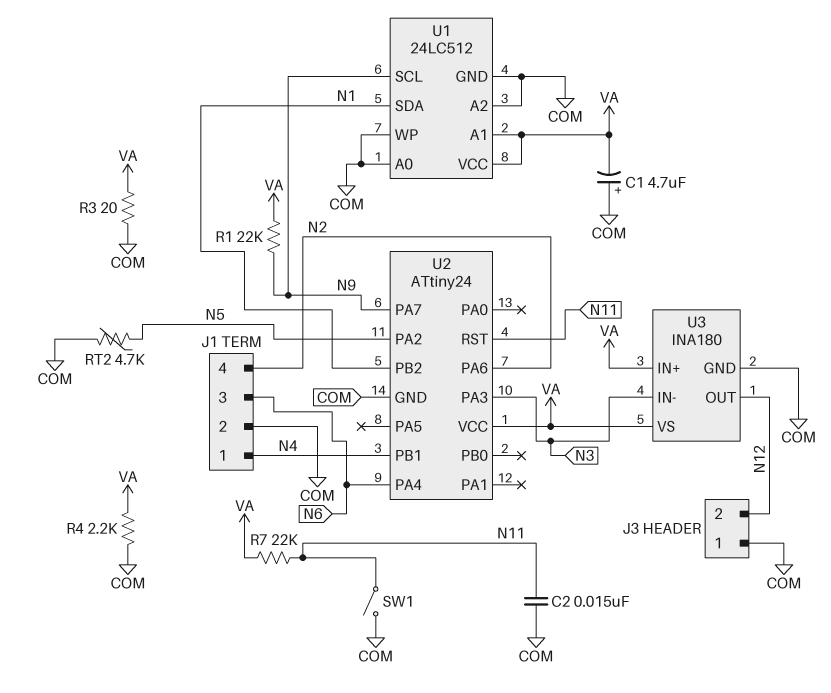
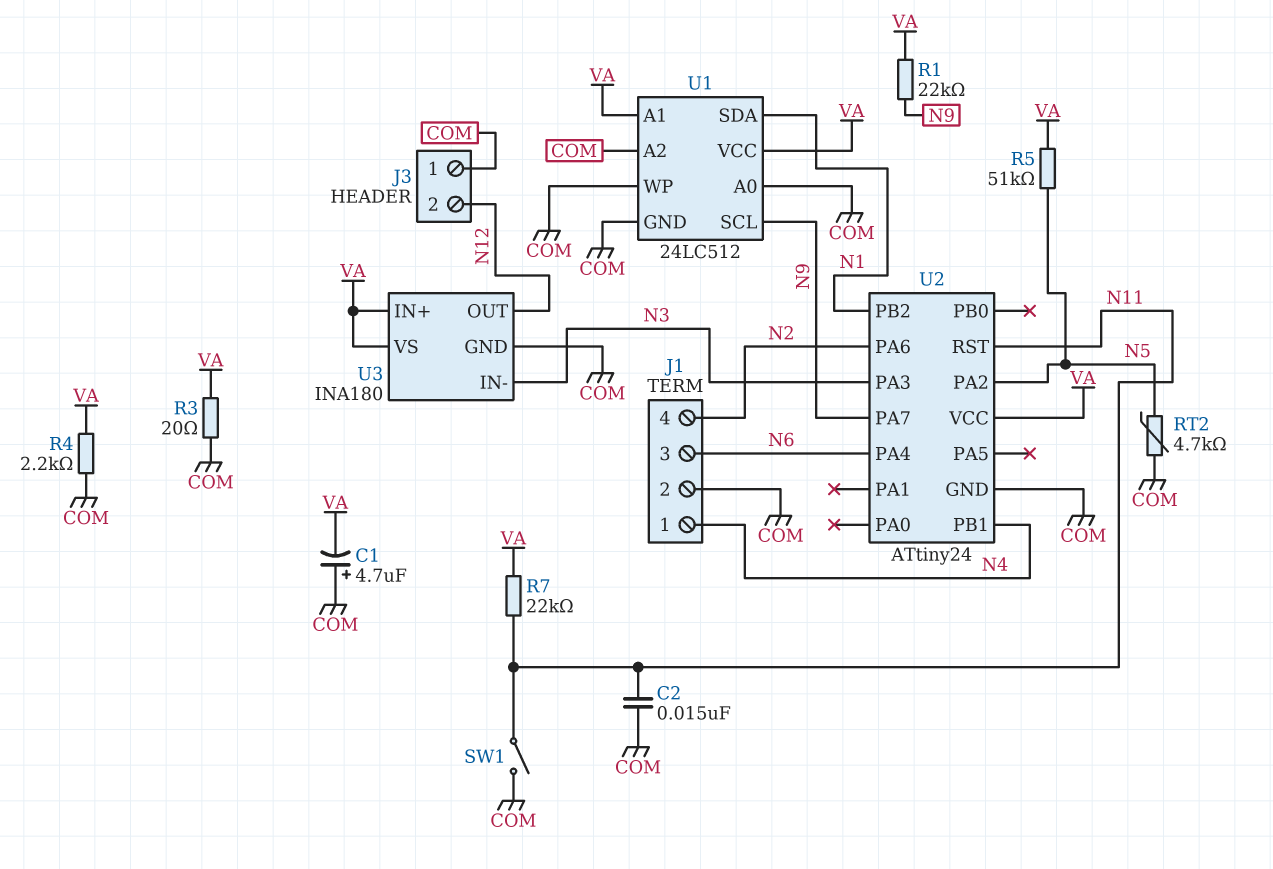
R5: none -> 51k (N5, VA)

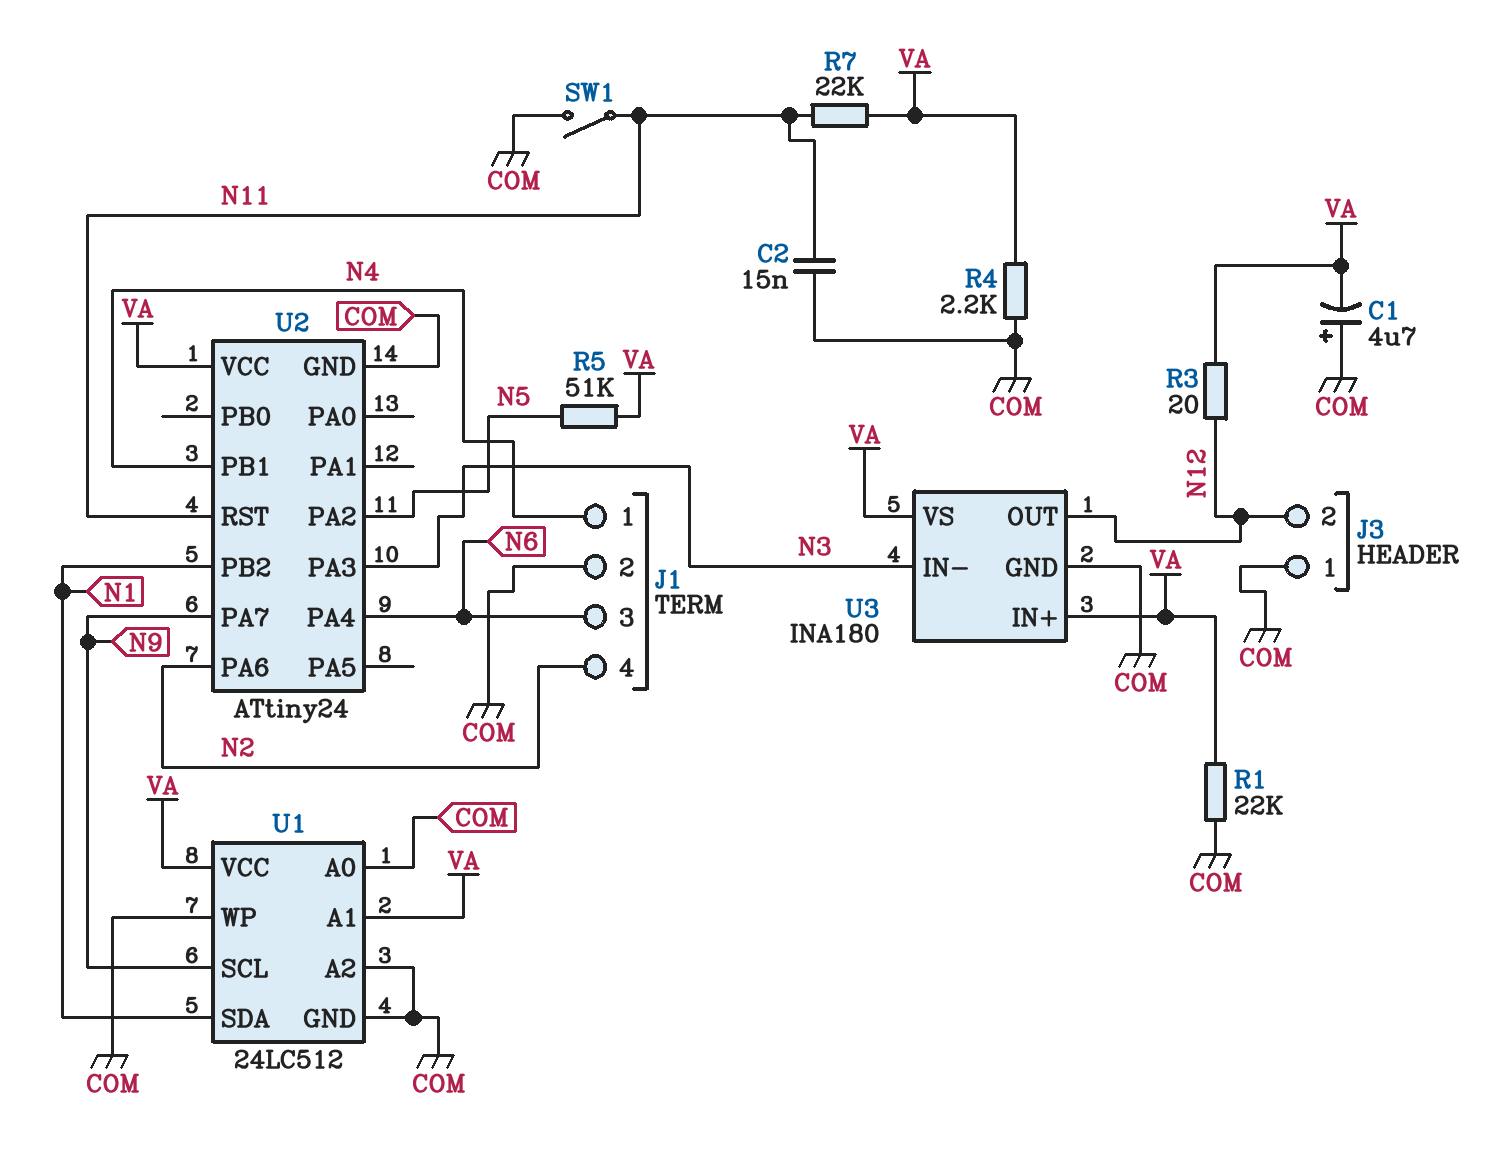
R1: 22k (N9, VA) -> 22k (COM, VA)
R3: 20 (COM, VA) -> 20 (N12, VA)
RT2: 4.7k (COM, N5) -> none

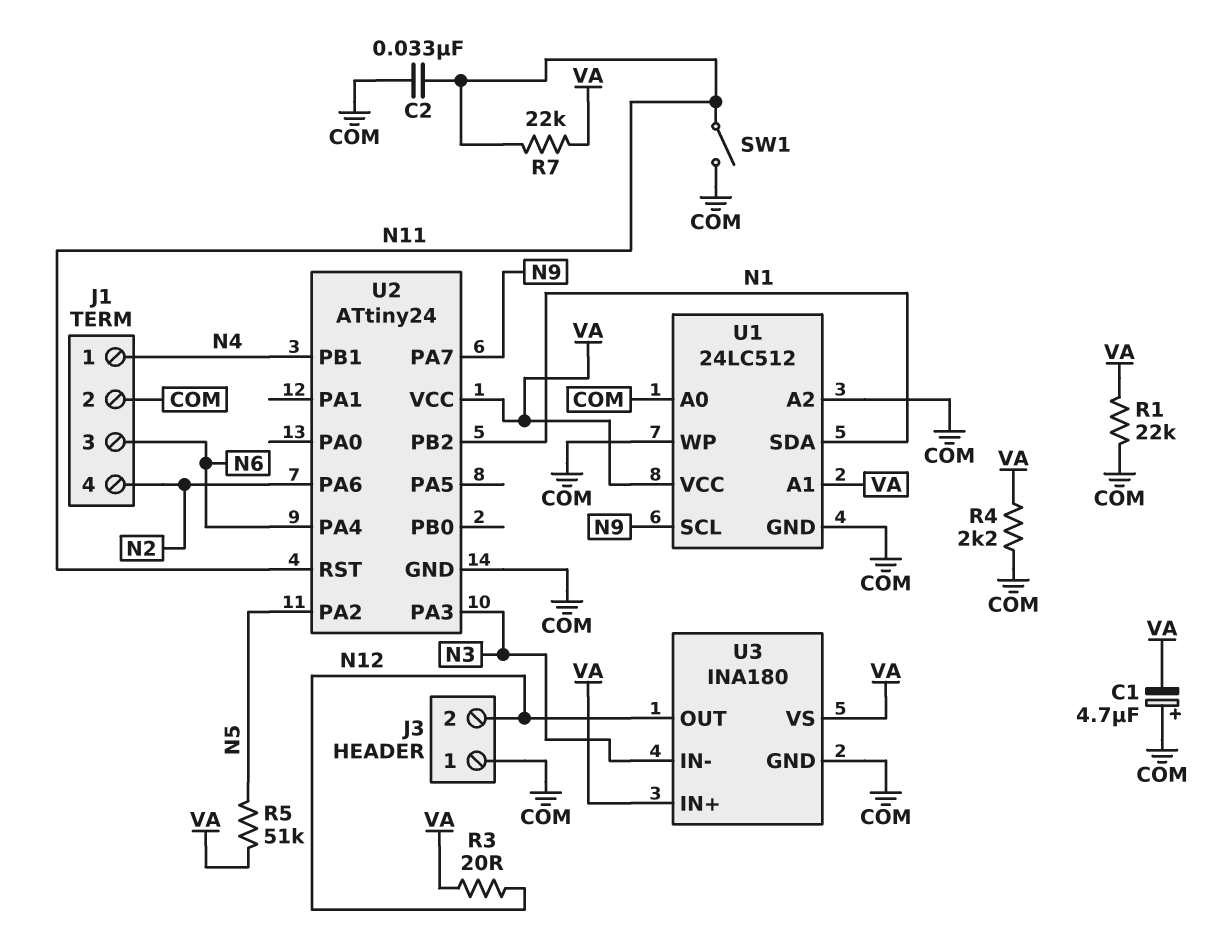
C2: 15nF (COM, N11) -> 33nF (COM, N11)

